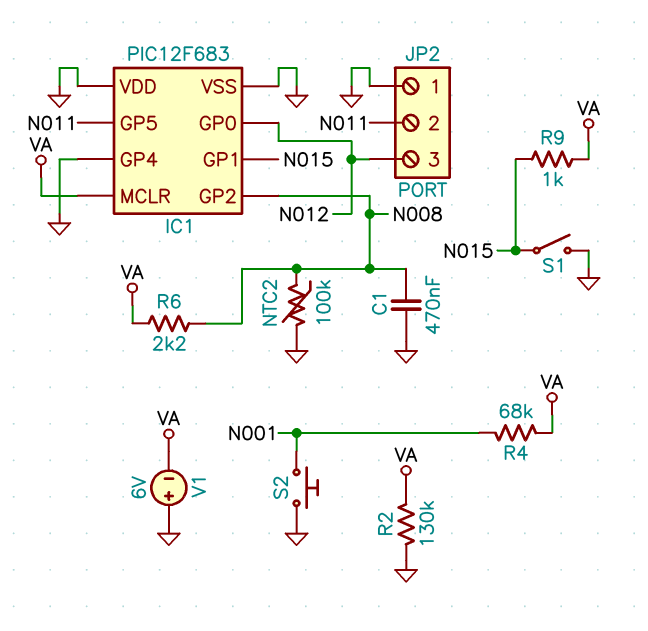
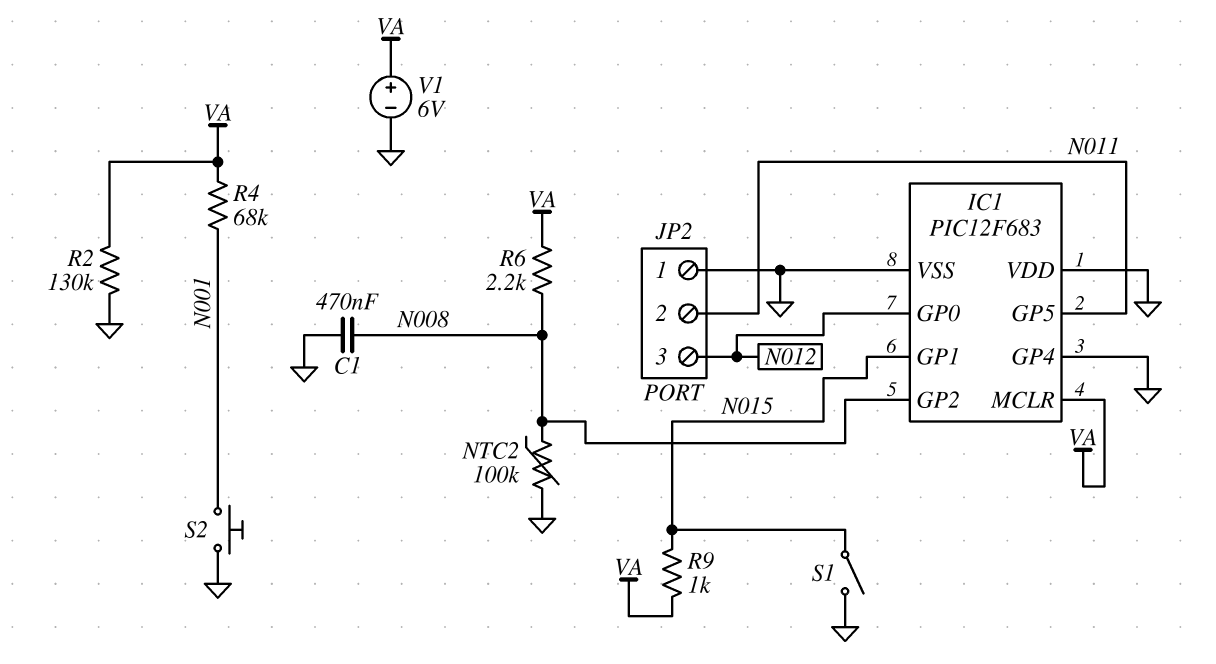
V1: 6V (plus GND, minus VA) -> 6V (plus VA, minus GND)

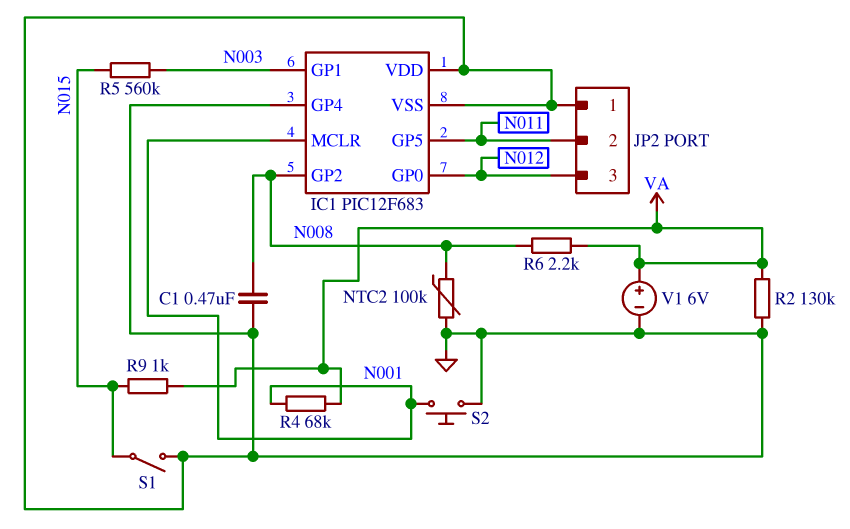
IC1 pin GP1: N015 -> N003
IC1 pin MCLR: VA -> N001
R5: none -> 560k (N003, N015)

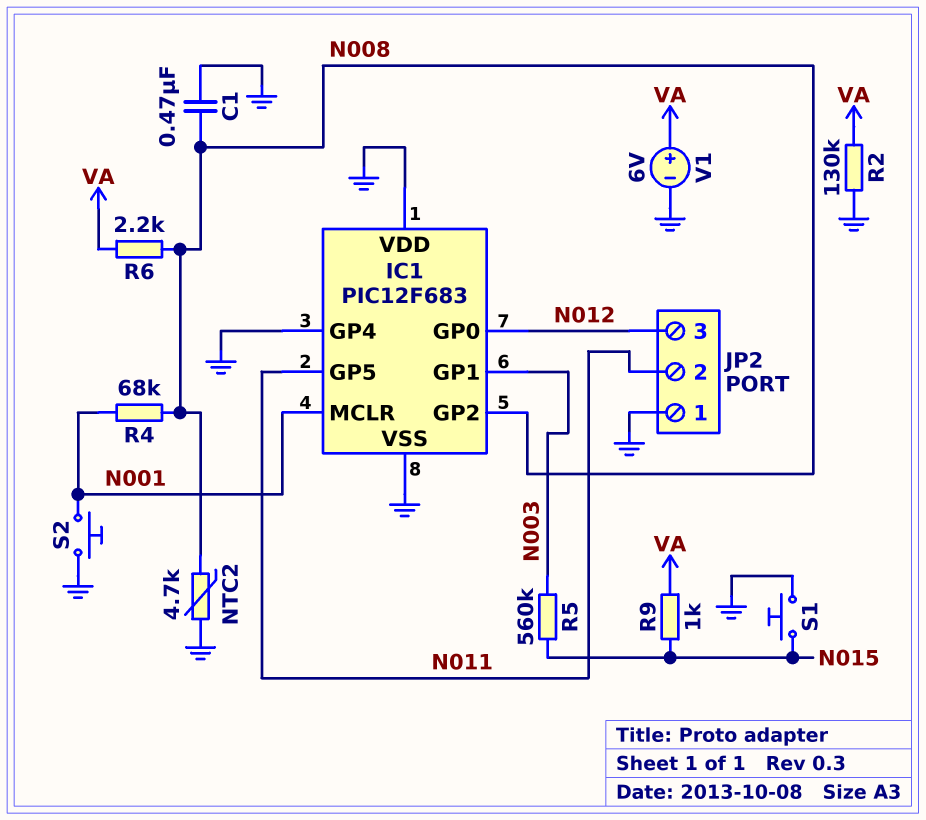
NTC2: 100k (GND, N008) -> 4.7k (GND, N008)
R4: 68k (N001, VA) -> 68k (N001, N008)
S1: switch (GND, N015) -> button (GND, N015)

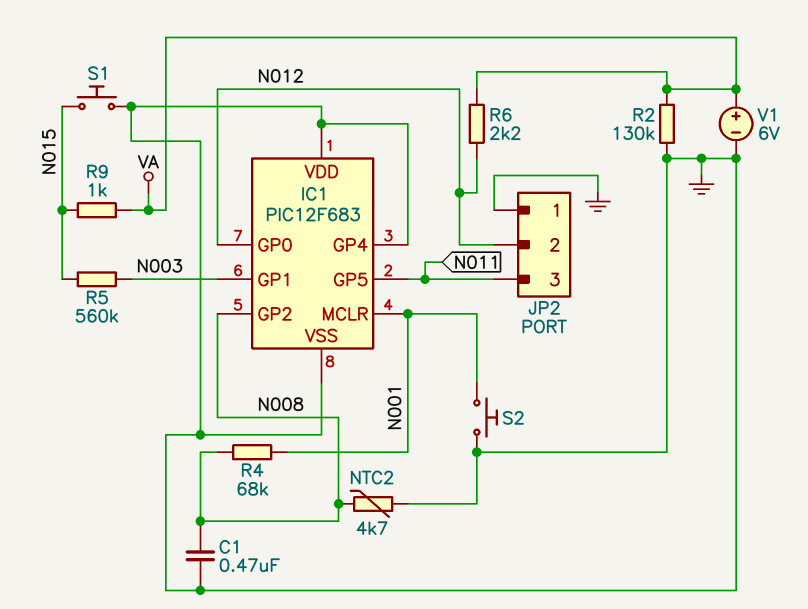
JP2 pin 2: N011 -> N012
JP2 pin 3: N012 -> N011
R6: 2.2k (N008, VA) -> 2.2k (N012, VA)

